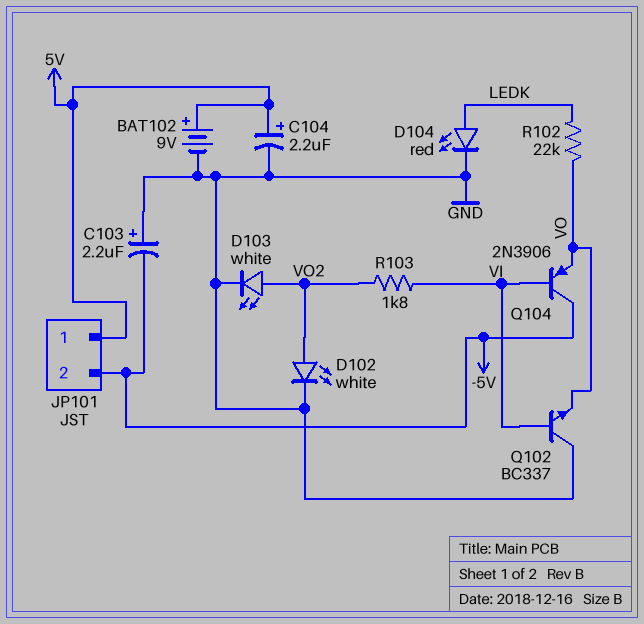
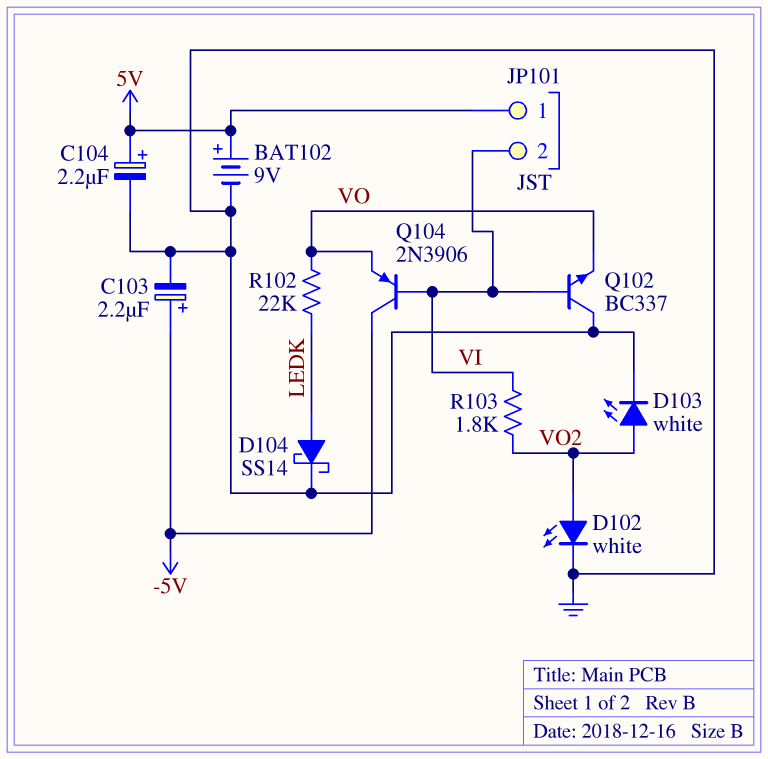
C103: 2.2uF (plus GND, minus -5V) -> 2.2uF (plus -5V, minus GND)
D104: LED red (A LEDK, K GND) -> schottky SS14 (A LEDK, K GND)
JP101 pin 2: -5V -> VI

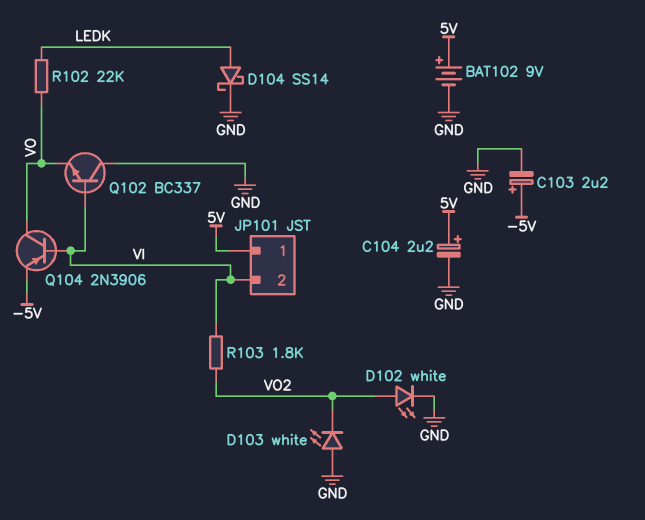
D103: LED white (A VO2, K GND) -> LED white (A GND, K VO2)
Q104: PNP 2N3906 (B VI, C -5V, E VO) -> PNP 2N3906 (B VI, C VO, E -5V)

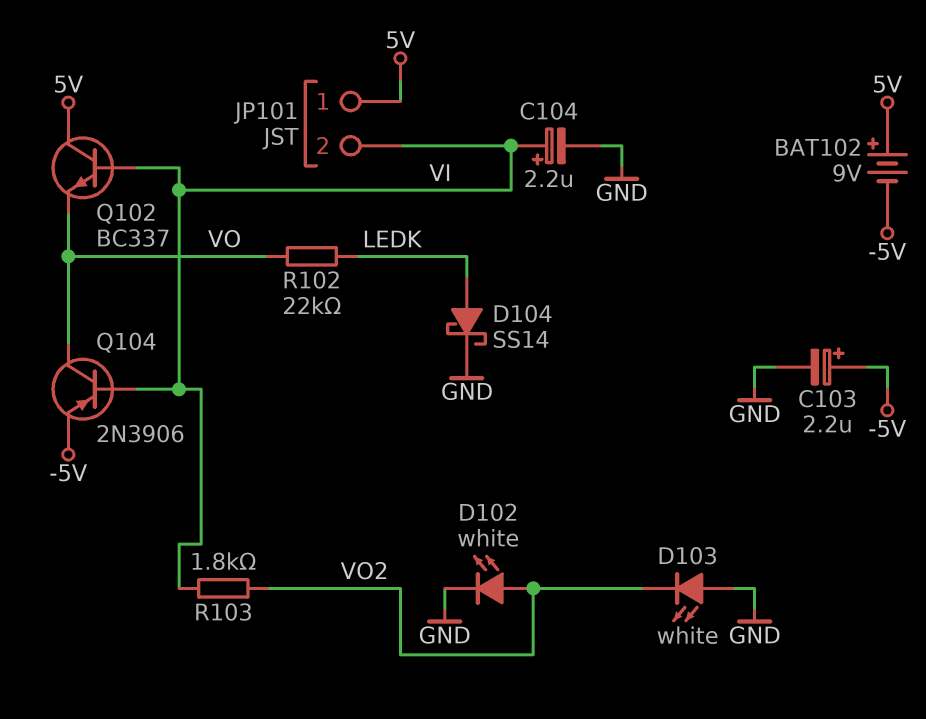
BAT102: 9V (plus 5V, minus GND) -> 9V (plus 5V, minus -5V)
C104: 2.2uF (plus 5V, minus GND) -> 2.2uF (plus VI, minus GND)
Q102: NPN BC337 (B VI, C GND, E VO) -> NPN BC337 (B VI, C 5V, E VO)

